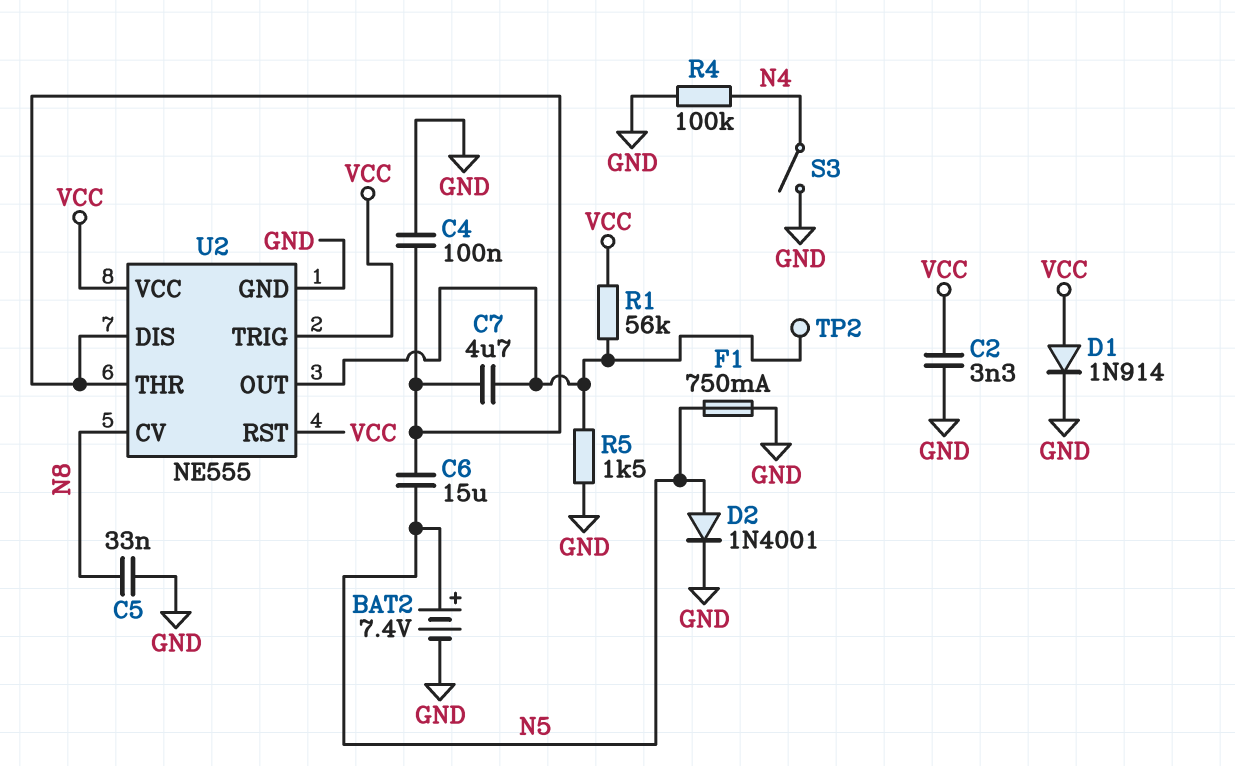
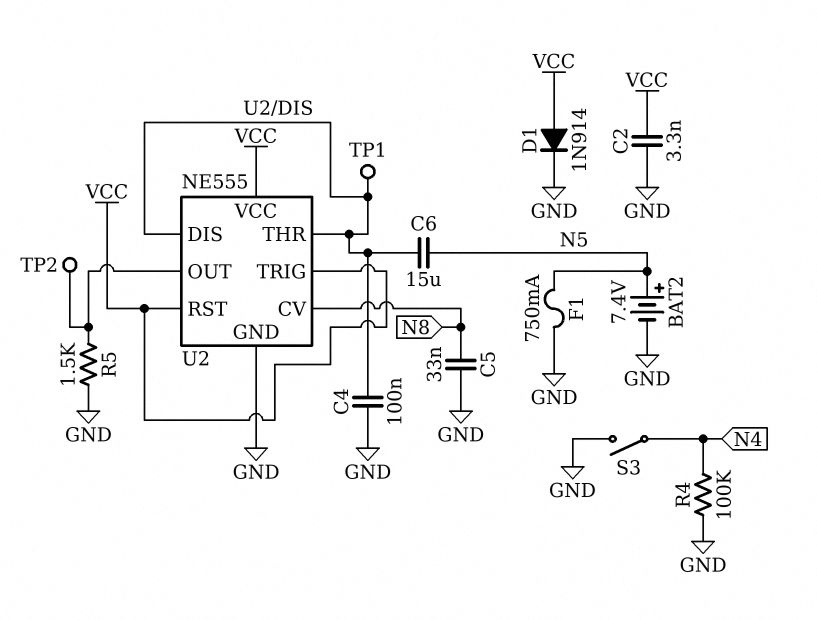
C7: 4.7uF (U2/DIS, U2/OUT) -> none
D2: diode 1N4001 (A N5, K GND) -> none
R1: 56k (U2/OUT, VCC) -> none
TP1: none -> test point (U2/DIS)

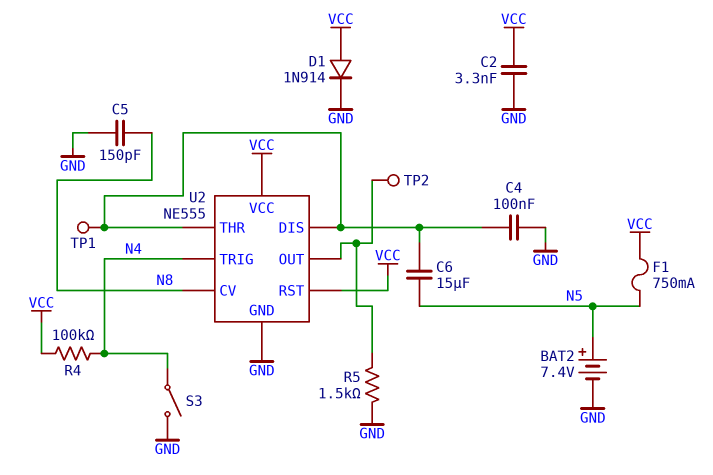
C5: 33nF (GND, N8) -> 150pF (GND, N8)
F1: 750mA (GND, N5) -> 750mA (N5, VCC)
R4: 100k (GND, N4) -> 100k (N4, VCC)
U2 pin TRIG: VCC -> N4

